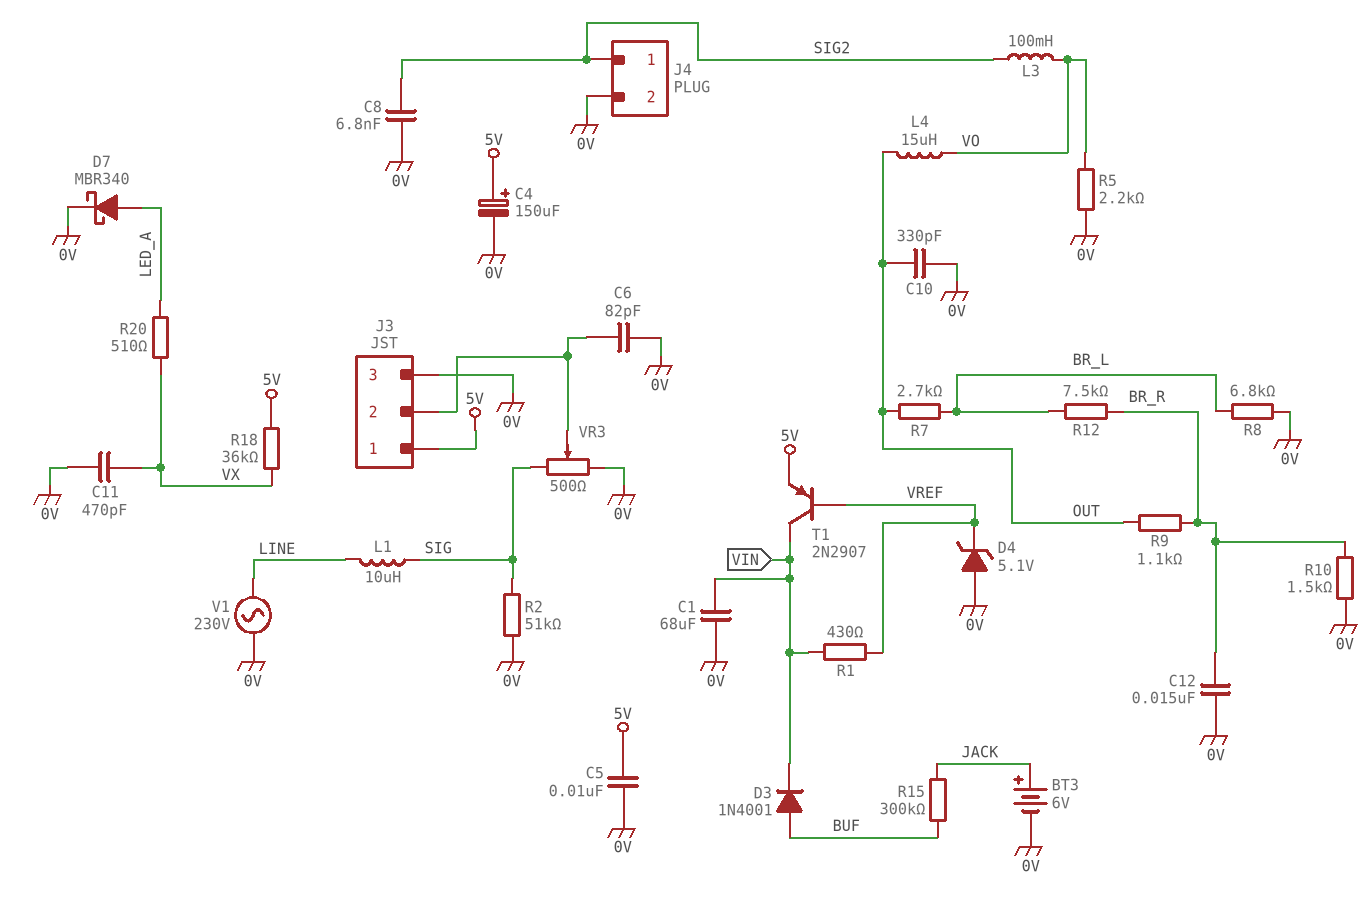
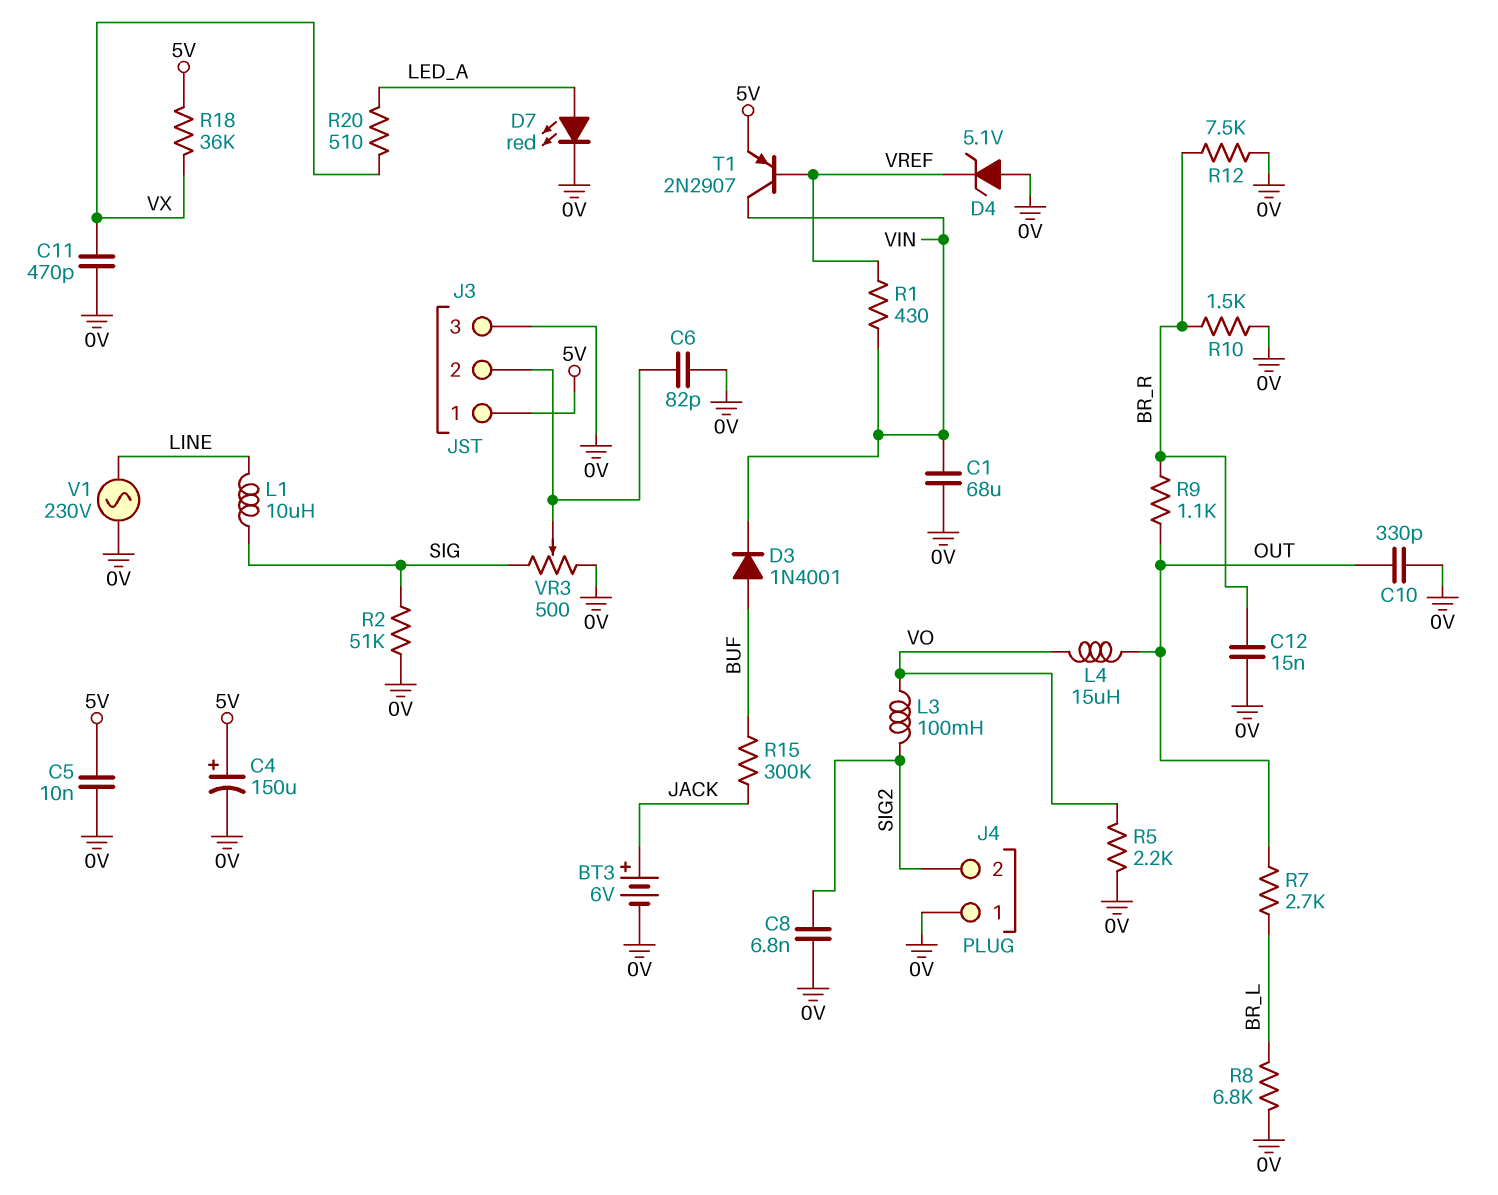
D7: schottky MBR340 (A LED_A, K 0V) -> LED red (A LED_A, K 0V)
J4 pin 1: SIG2 -> 0V
J4 pin 2: 0V -> SIG2
R12: 7.5k (BR_L, BR_R) -> 7.5k (0V, BR_R)

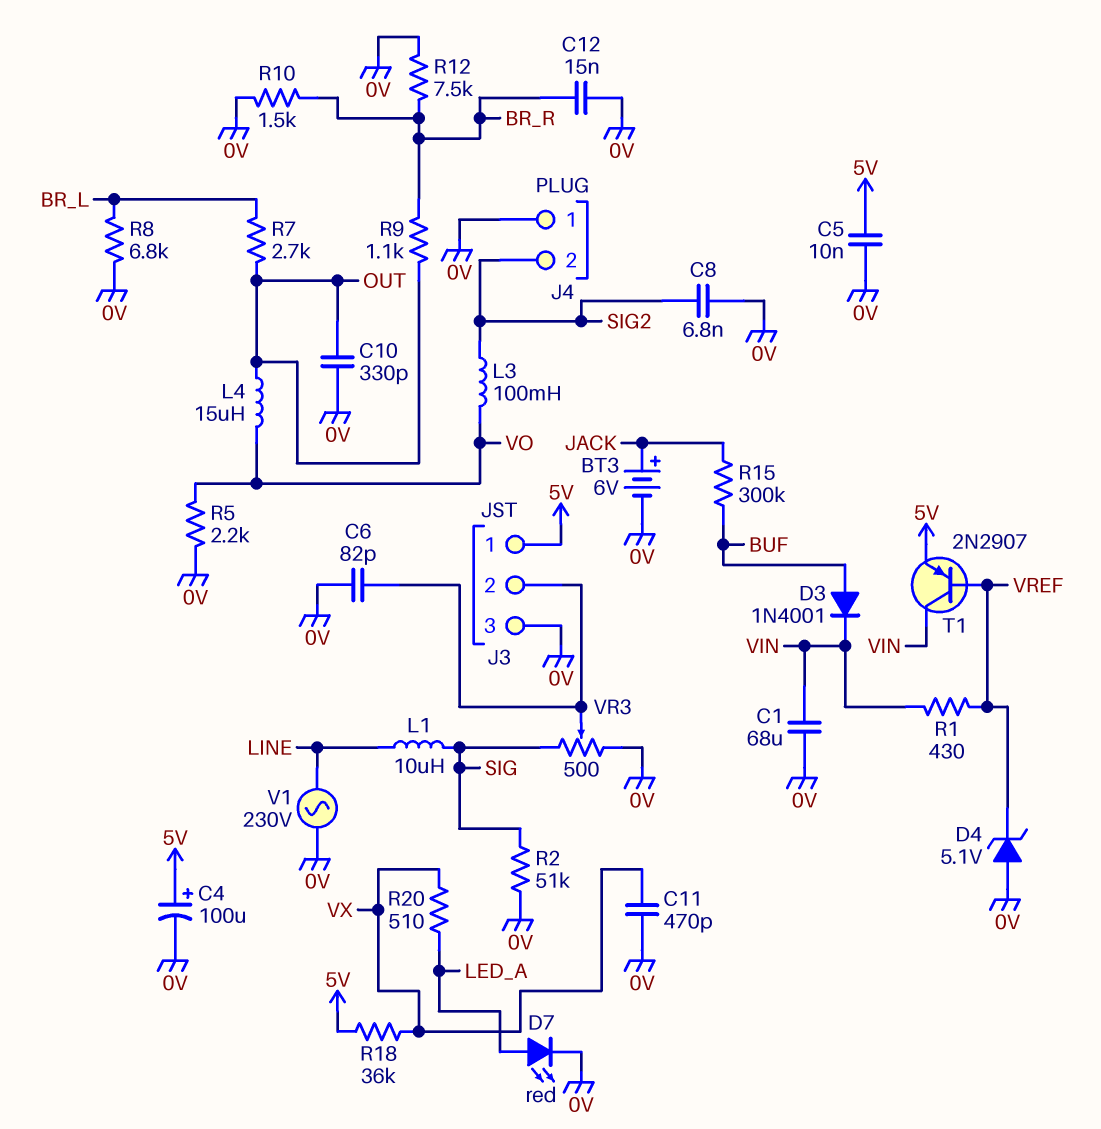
C4: 150uF (plus 5V, minus 0V) -> 100uF (plus 5V, minus 0V)

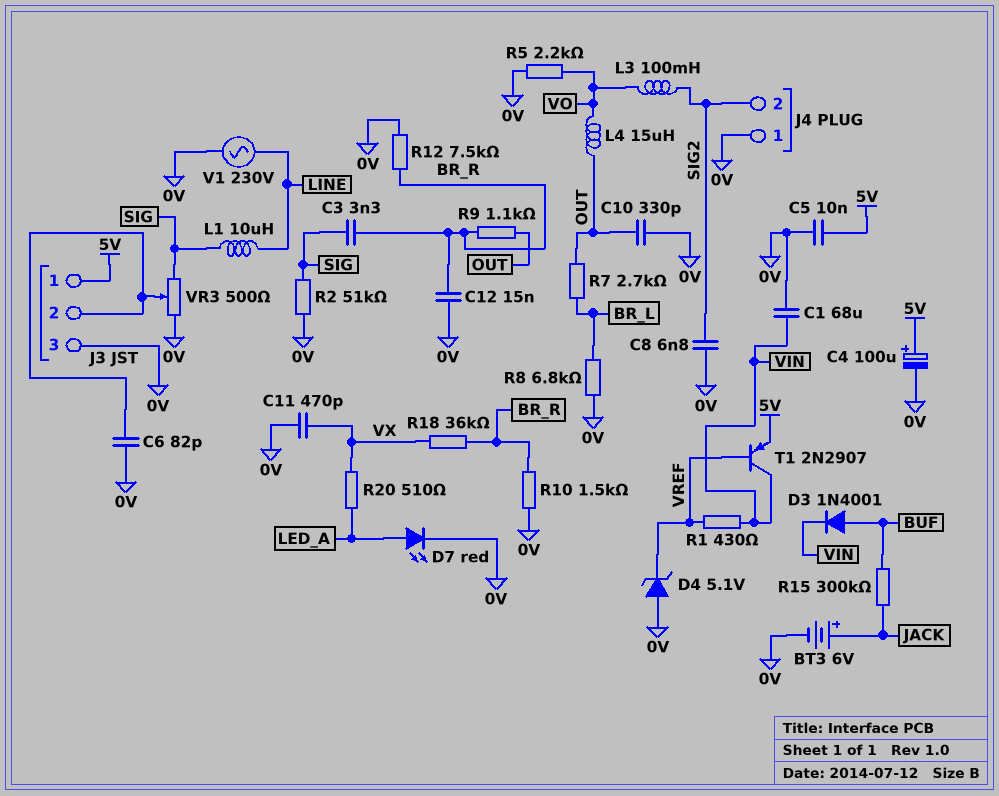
C3: none -> 3.3nF (BR_R, SIG)
R18: 36k (5V, VX) -> 36k (BR_R, VX)

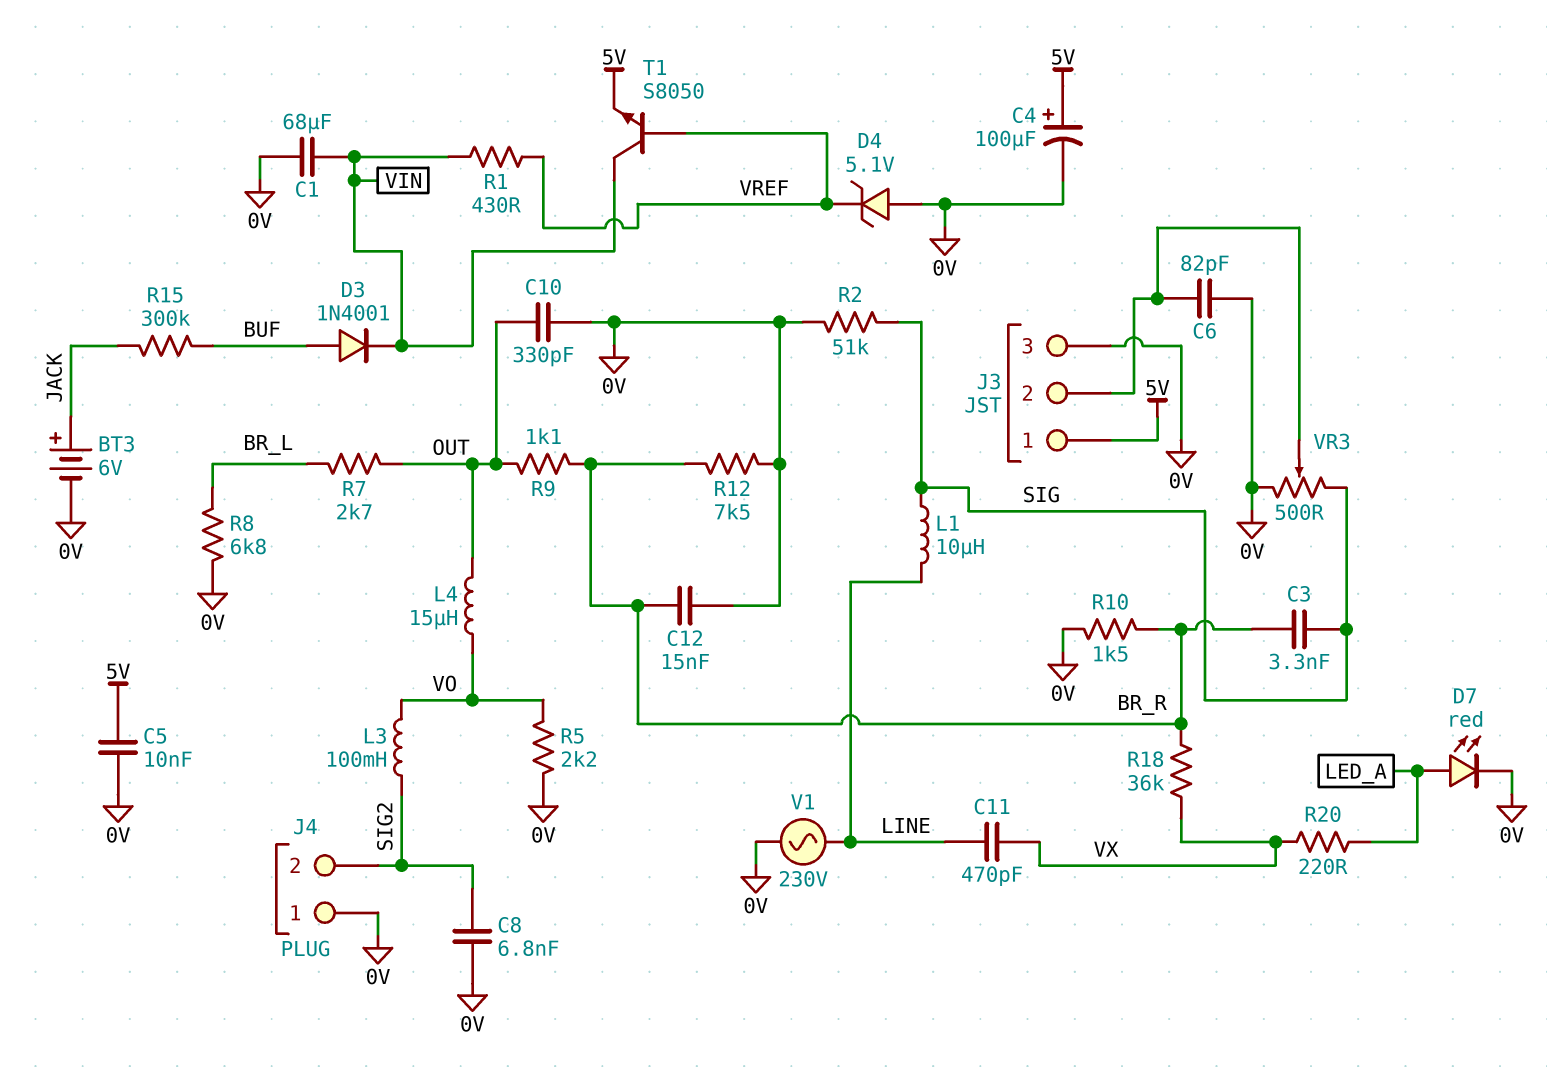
C11: 470pF (0V, VX) -> 470pF (LINE, VX)
R20: 510 (LED_A, VX) -> 220 (LED_A, VX)
T1: PNP 2N2907 (B VREF, C VIN, E 5V) -> NPN S8050 (B VREF, C VIN, E 5V)

